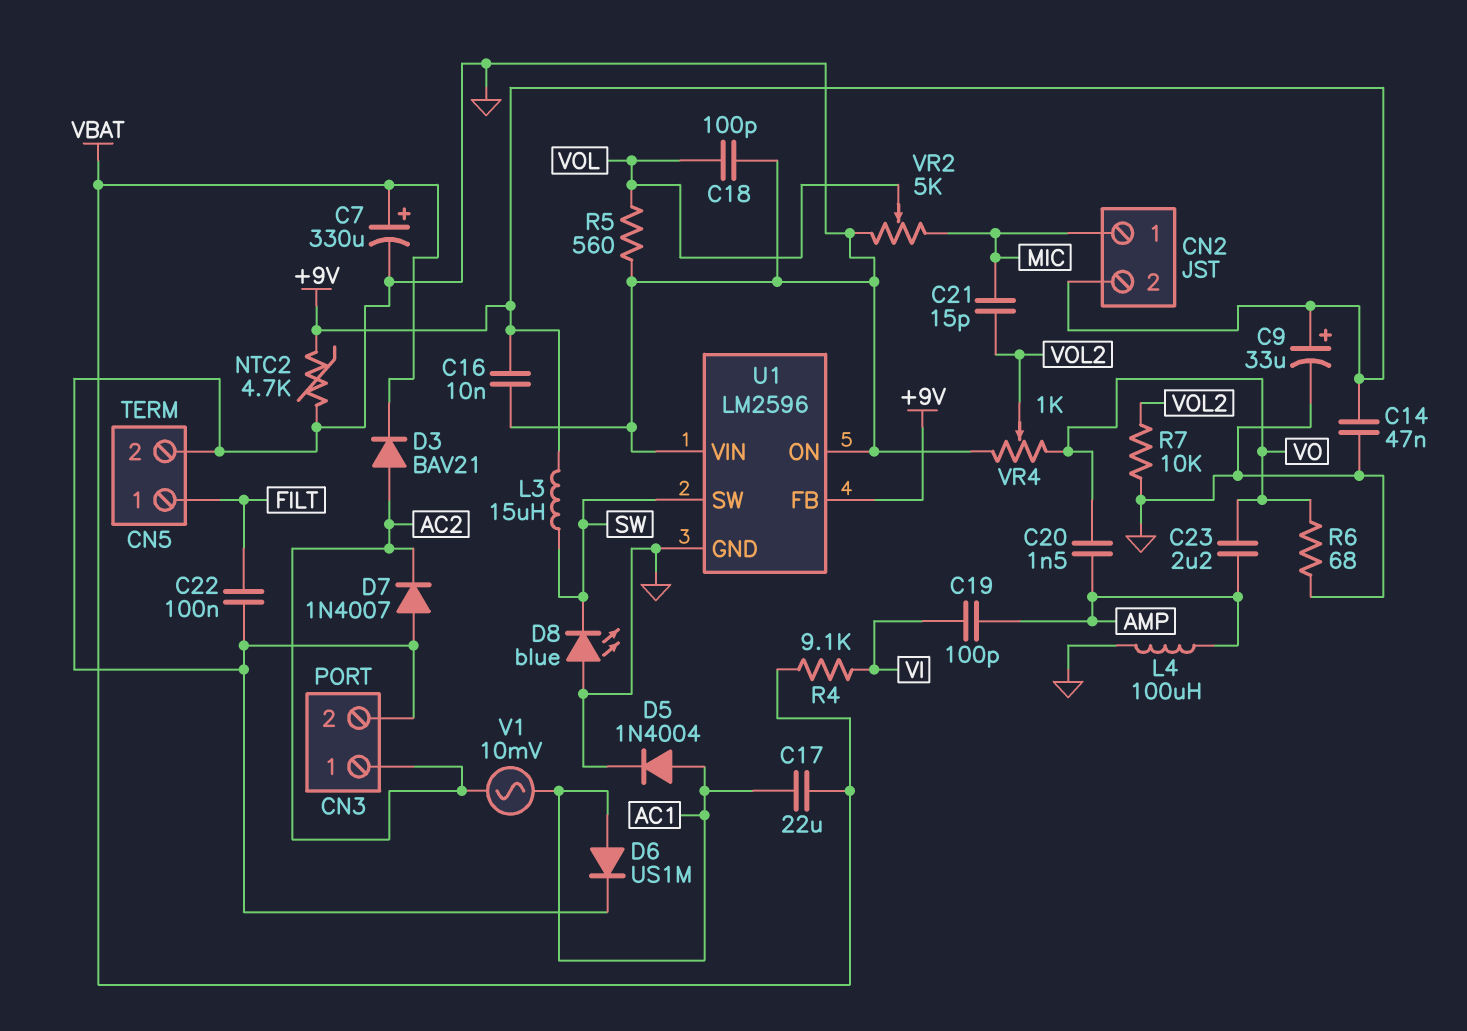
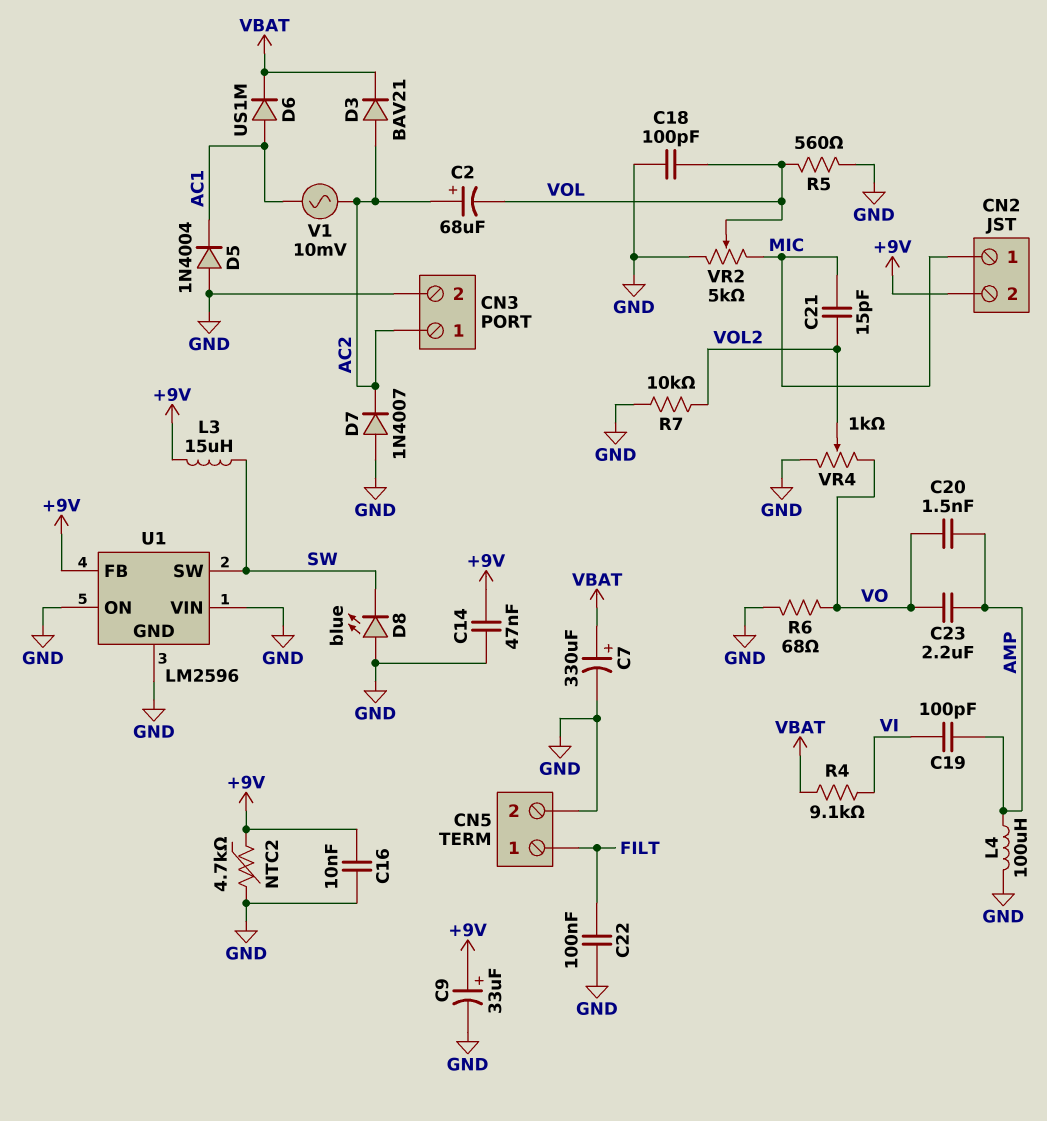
C2: none -> 68uF (plus AC2, minus VOL)
C17: 22uF (AC1, VBAT) -> none
D5: diode 1N4004 (A AC1, K GND) -> diode 1N4004 (A GND, K AC1)
D6: diode US1M (A AC1, K GND) -> diode US1M (A AC1, K VBAT)

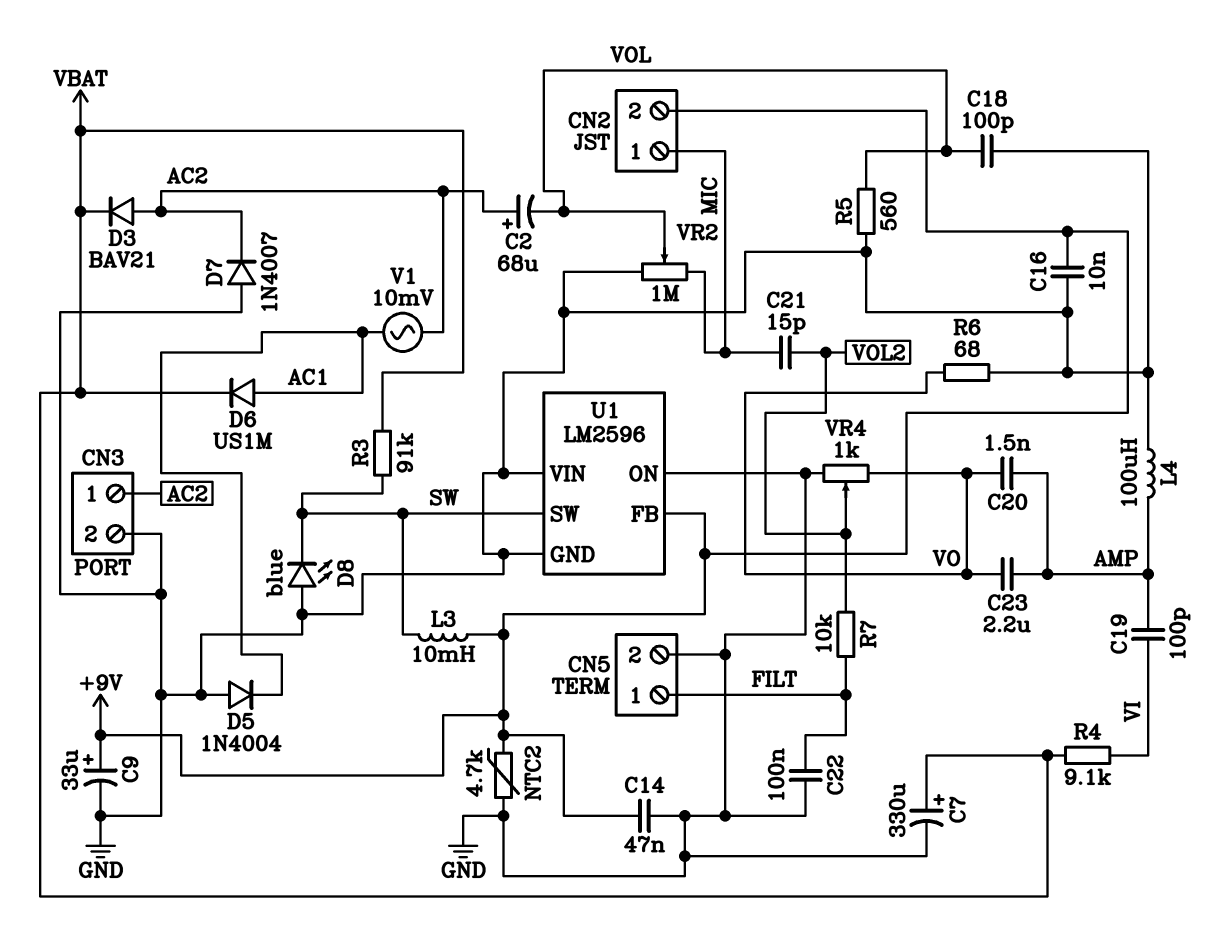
L3: 15uH (+9V, SW) -> 10mH (+9V, SW)
R3: none -> 91k (SW, VBAT)
R7: 10k (GND, VOL2) -> 10k (FILT, VOL2)
VR2: 5k (GND, MIC, wiper VOL) -> 1M (GND, MIC, wiper VOL)

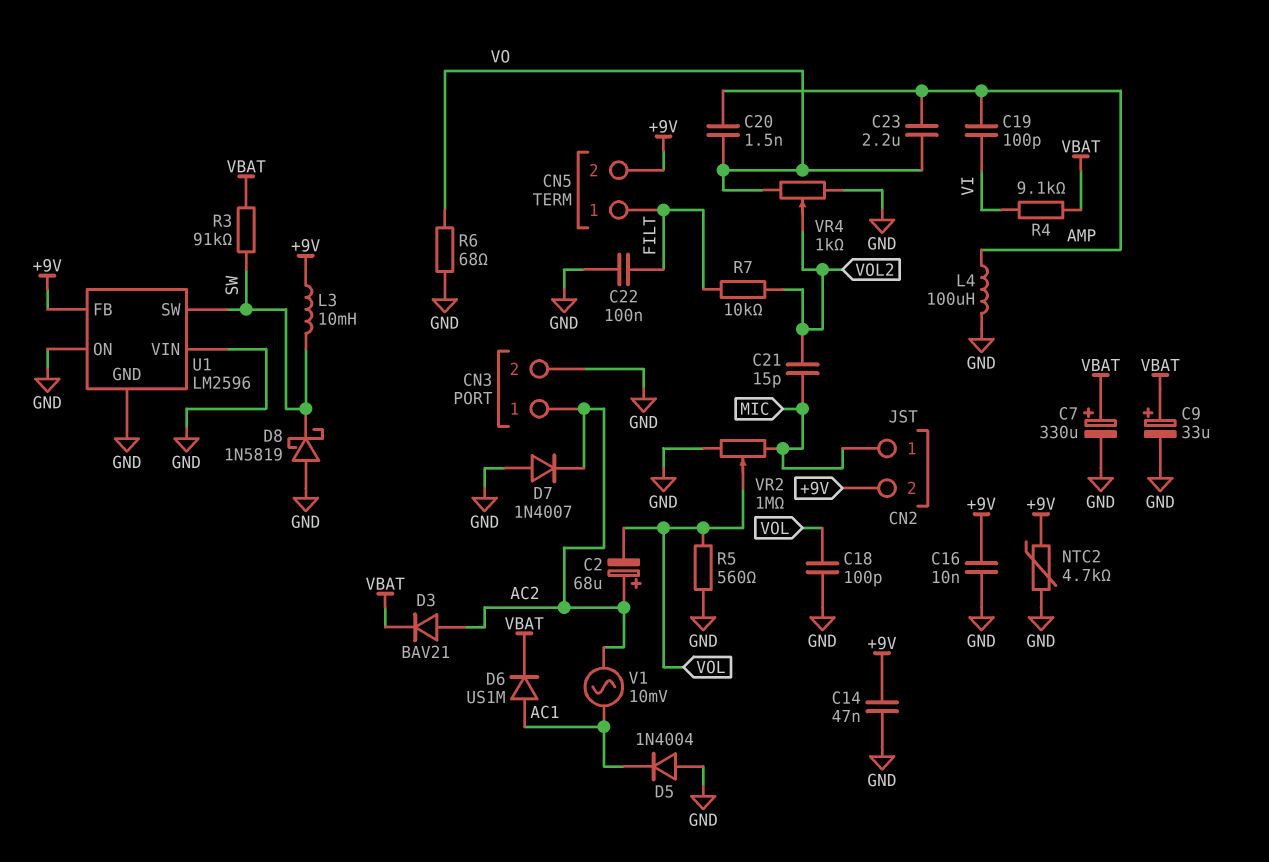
C9: 33uF (plus +9V, minus GND) -> 33uF (plus VBAT, minus GND)
CN5 pin 2: GND -> +9V
D8: LED blue (A GND, K SW) -> schottky 1N5819 (A GND, K SW)

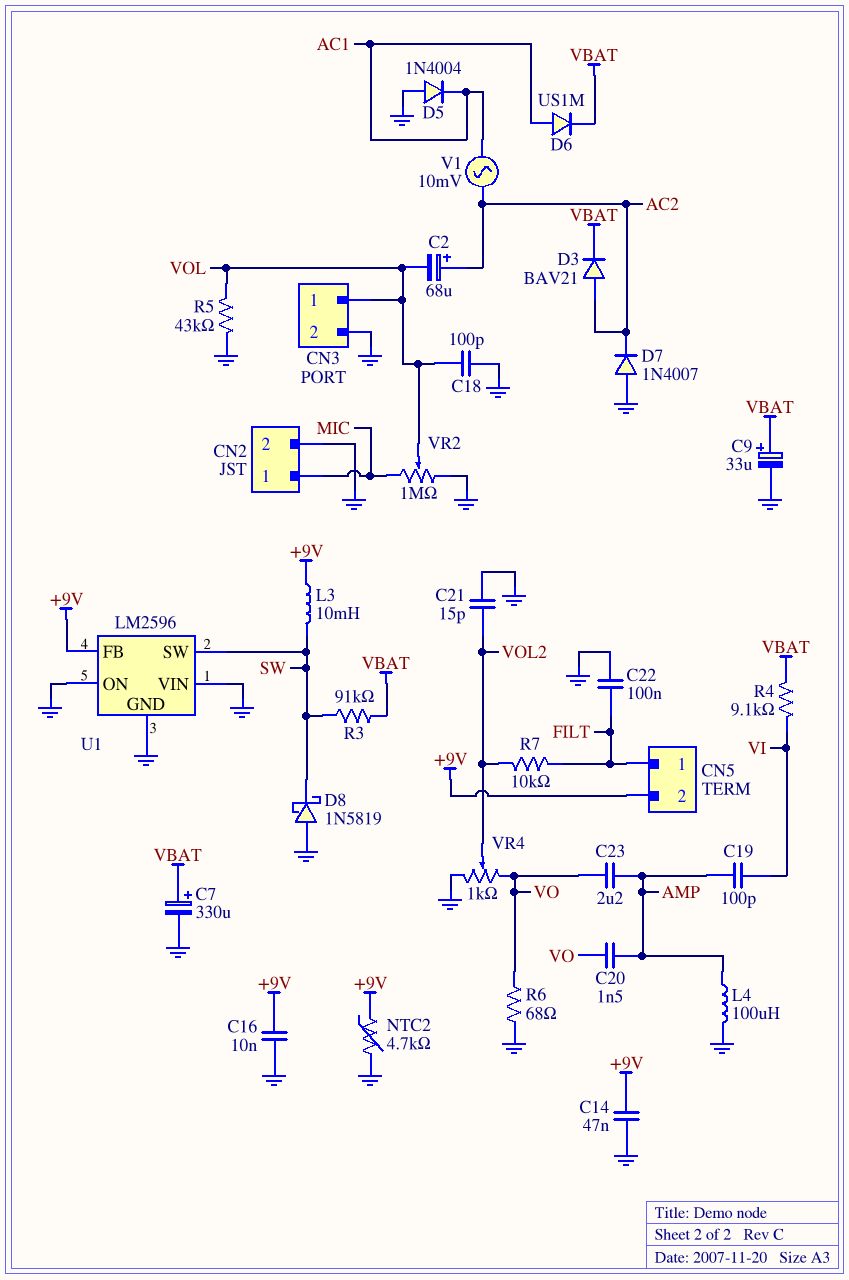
C21: 15pF (MIC, VOL2) -> 15pF (GND, VOL2)
CN2 pin 2: +9V -> GND
CN3 pin 1: AC2 -> VOL
R5: 560 (GND, VOL) -> 43k (GND, VOL)

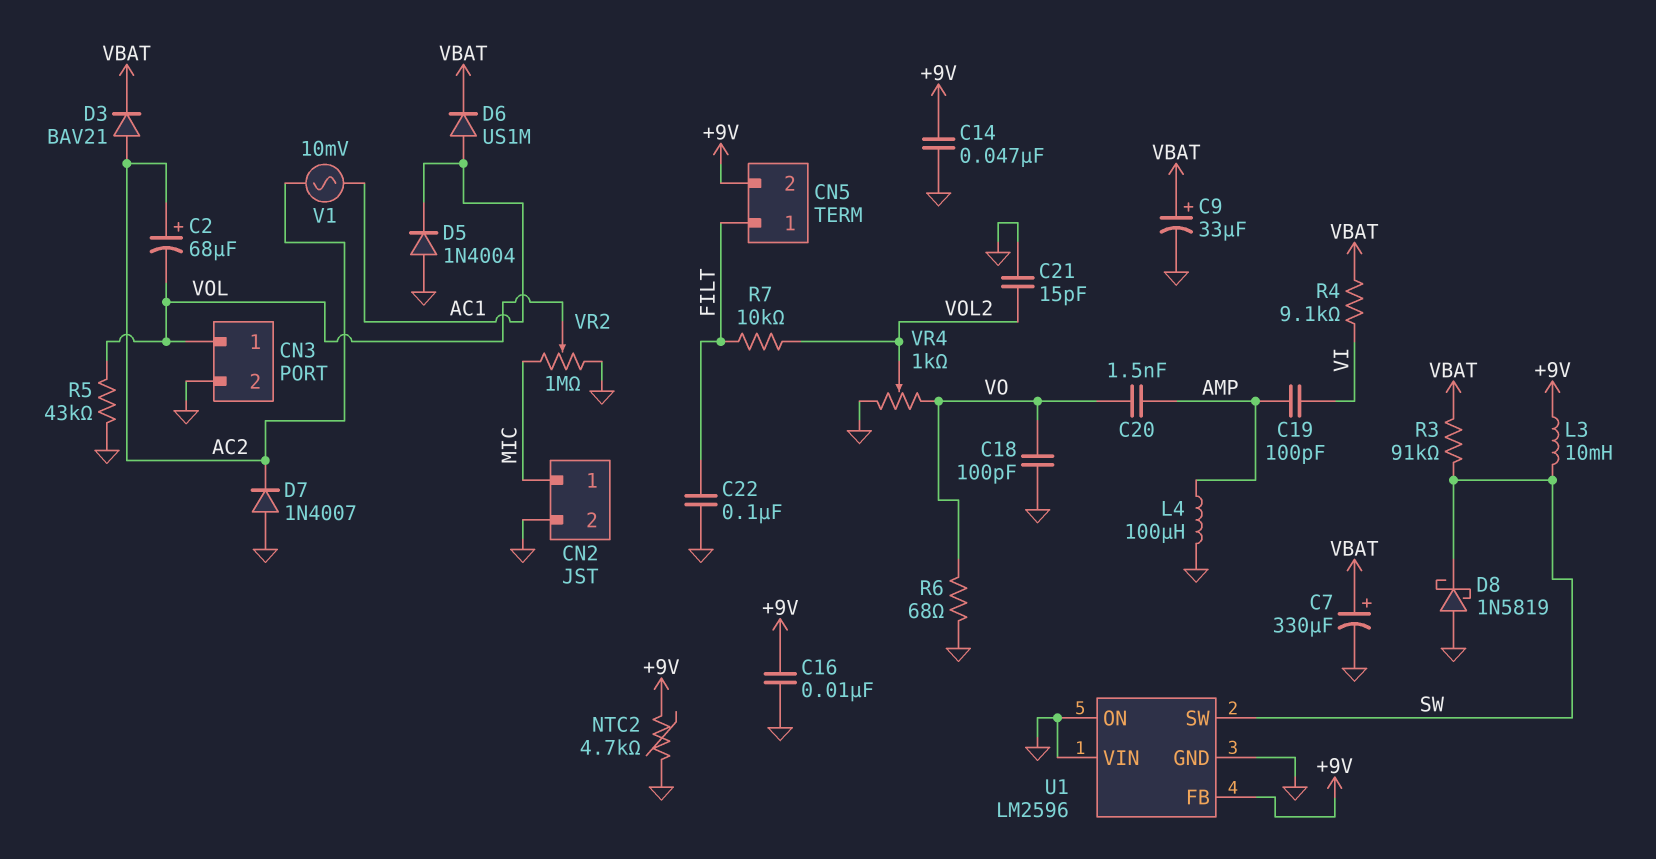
C18: 100pF (GND, VOL) -> 100pF (GND, VO)
C23: 2.2uF (AMP, VO) -> none

